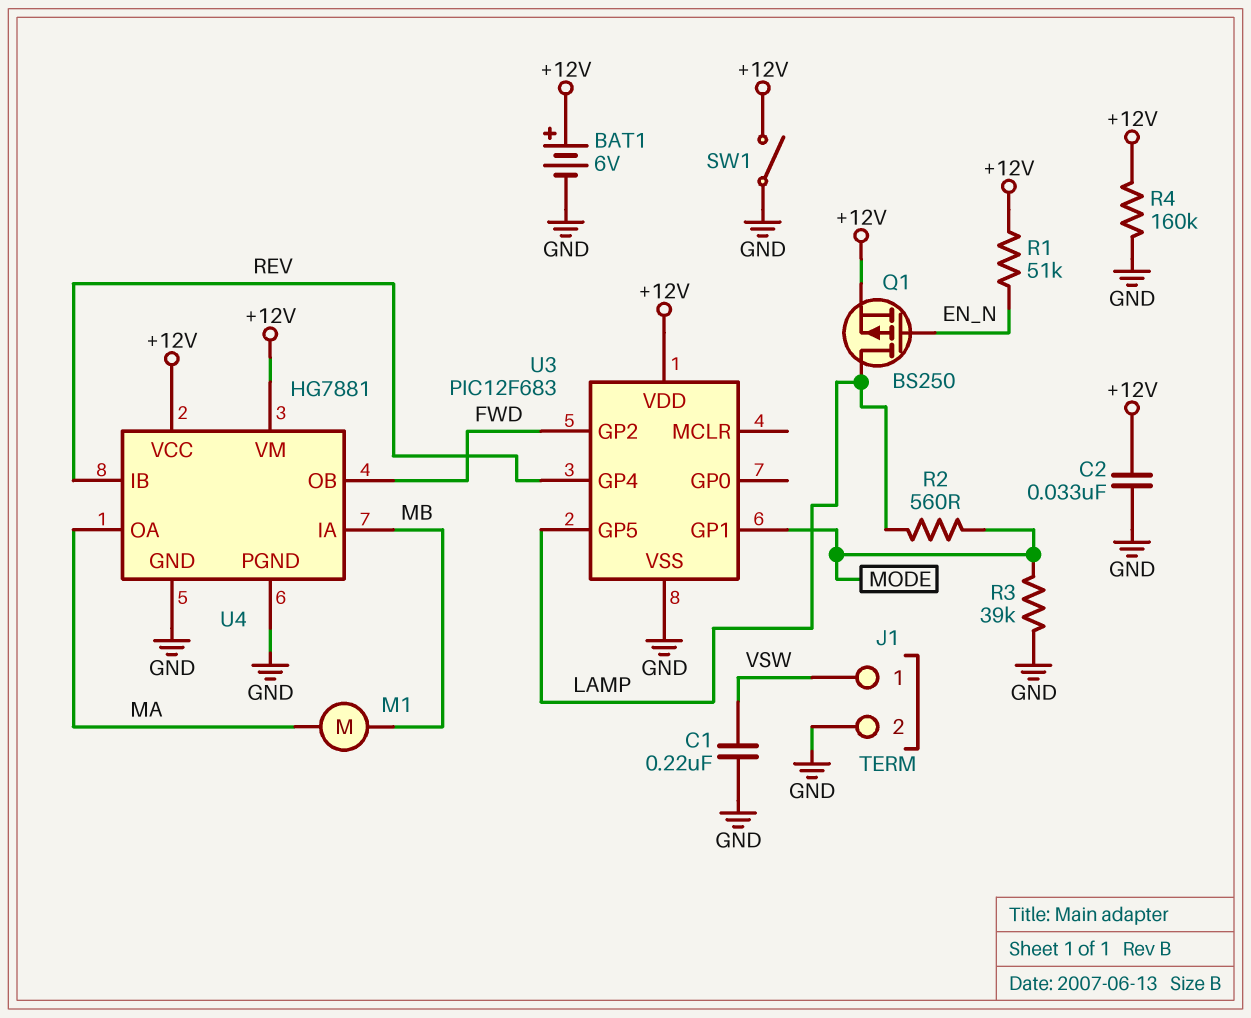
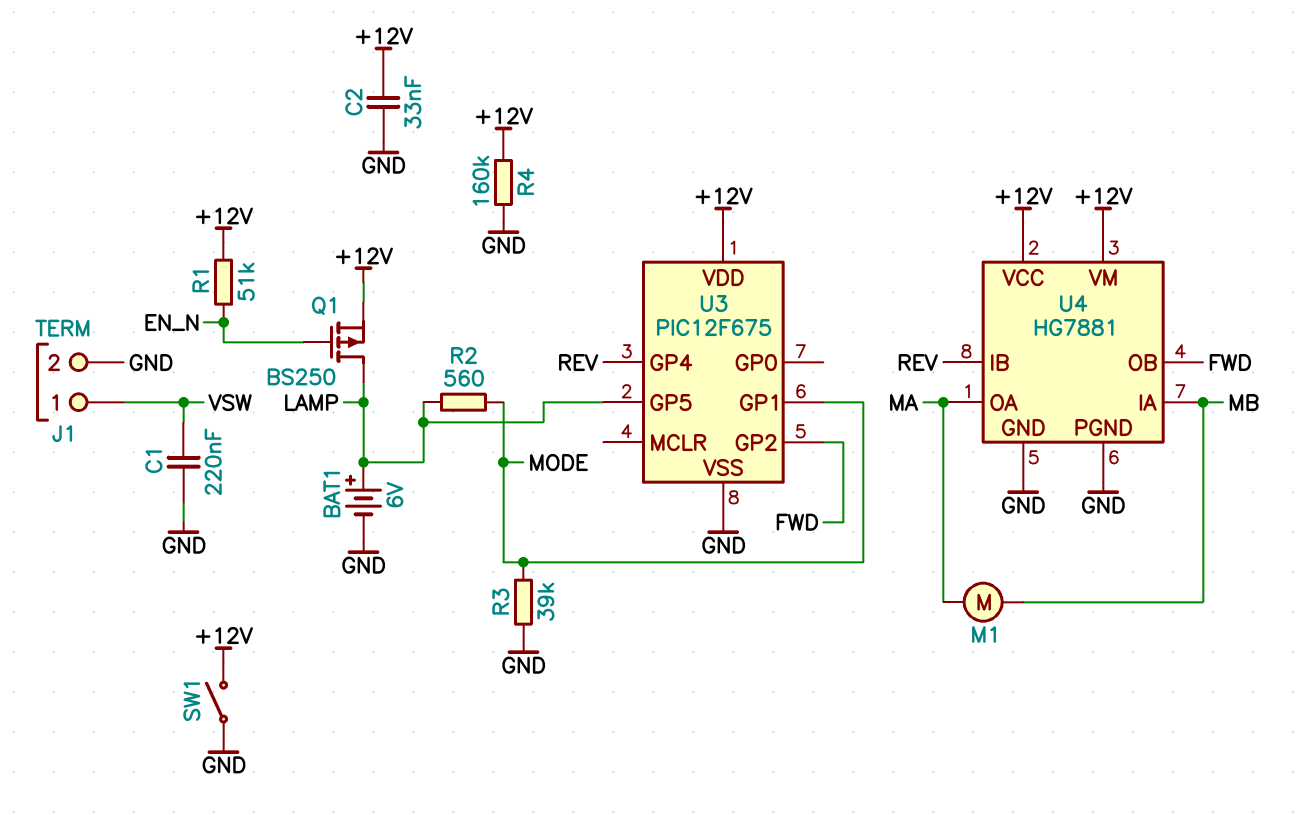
BAT1: 6V (plus +12V, minus GND) -> 6V (plus LAMP, minus GND)
U3: PIC12F683 -> PIC12F675

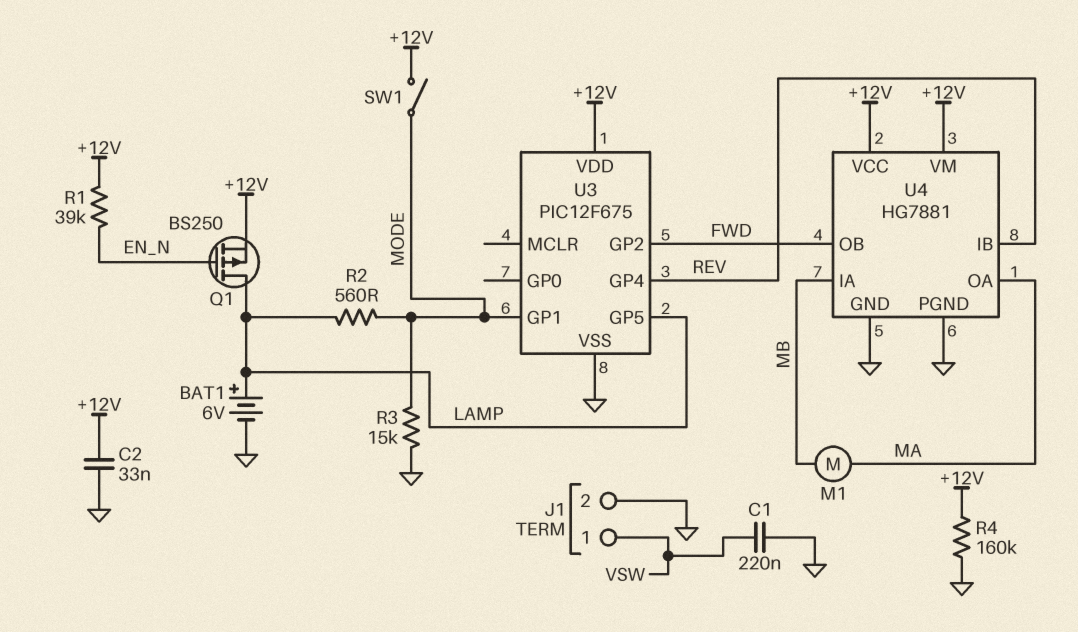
R1: 51k (+12V, EN_N) -> 39k (+12V, EN_N)
R3: 39k (GND, MODE) -> 15k (GND, MODE)
SW1: switch (+12V, GND) -> switch (+12V, MODE)

